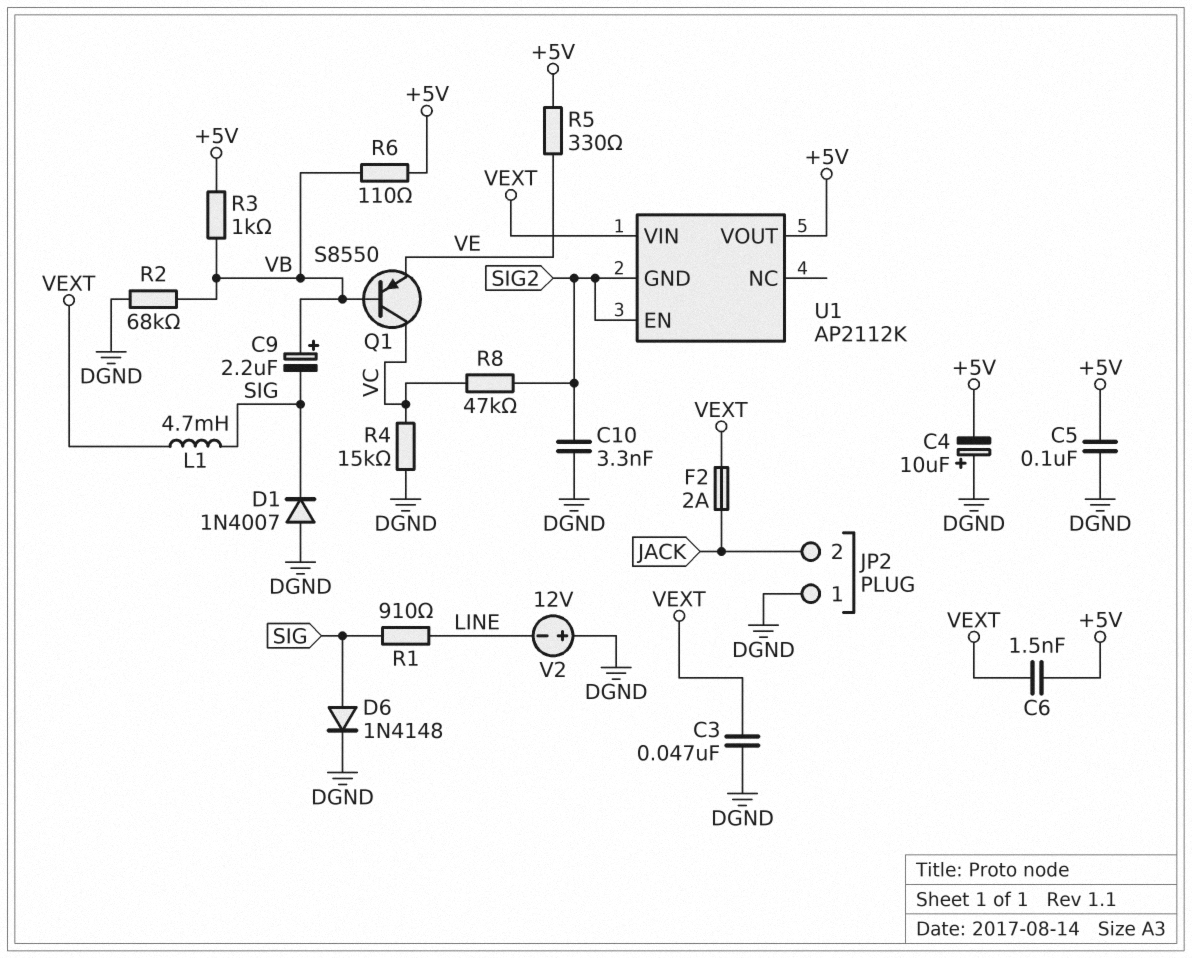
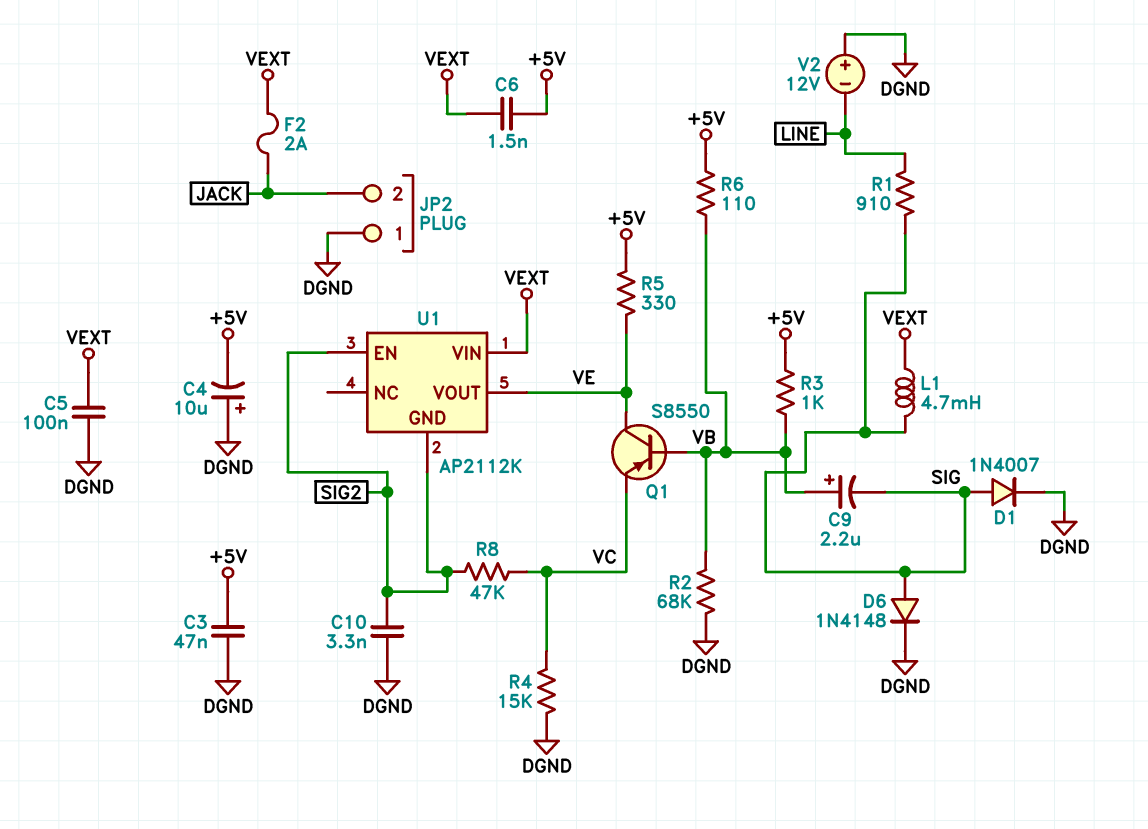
C3: 47nF (DGND, VEXT) -> 47nF (+5V, DGND)
C5: 100nF (+5V, DGND) -> 100nF (DGND, VEXT)
D1: diode 1N4007 (A DGND, K SIG) -> diode 1N4007 (A SIG, K DGND)
Q1: PNP S8550 (B VB, C VC, E VE) -> PNP S8550 (B VB, C VE, E VC)
U1 pin VOUT: +5V -> VE

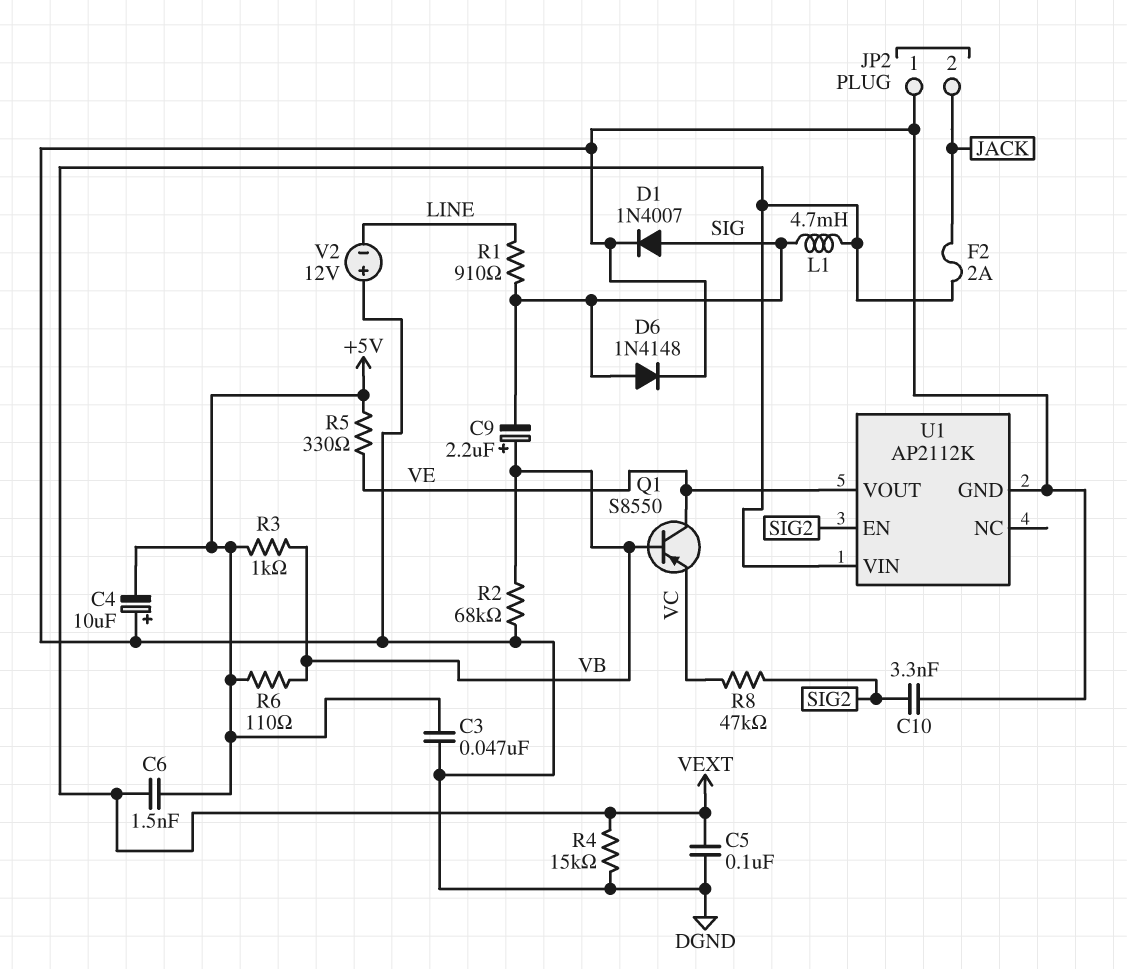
R4: 15k (DGND, VC) -> 15k (DGND, VEXT)
U1 pin GND: SIG2 -> DGND

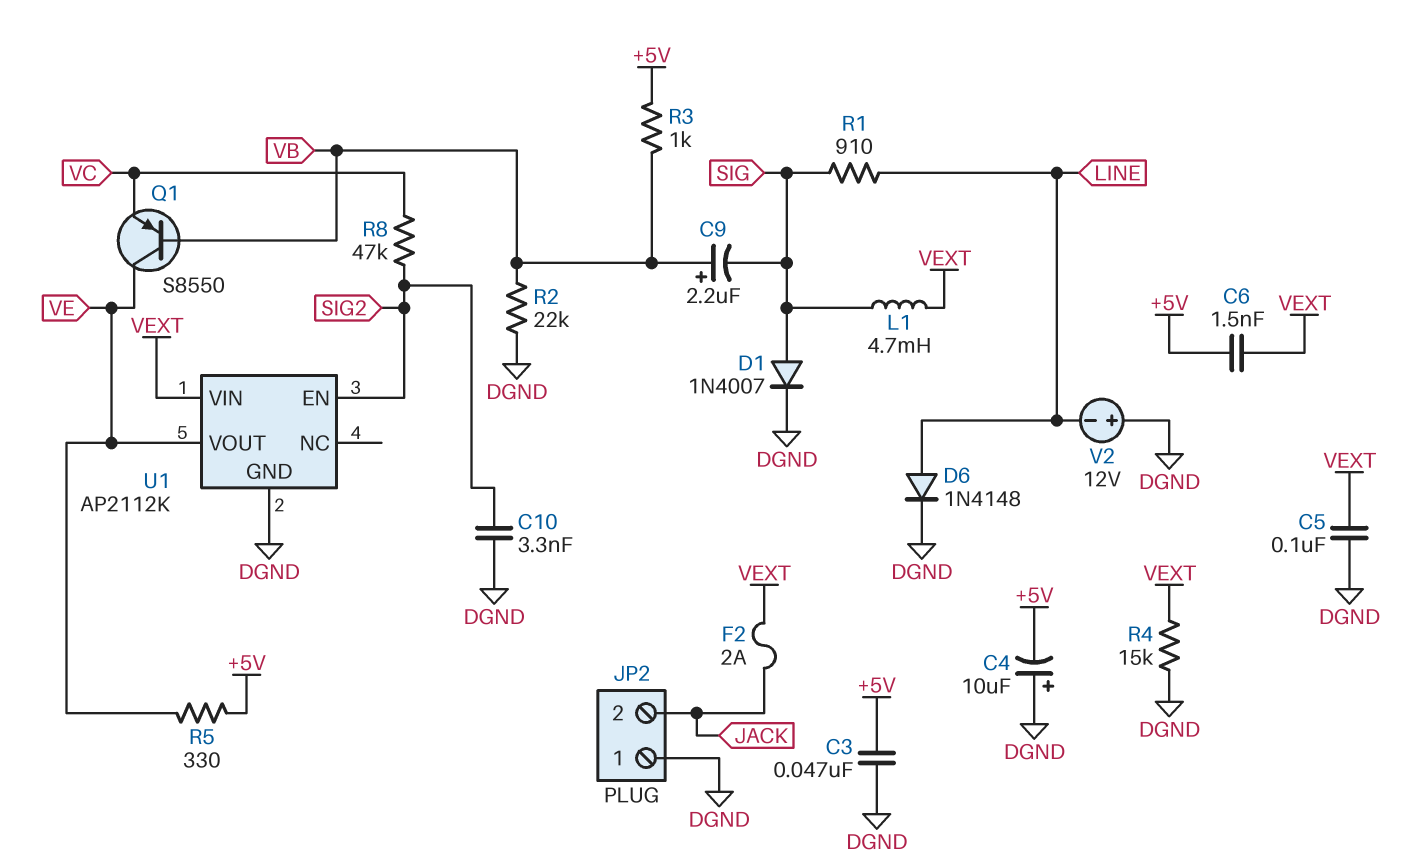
D6: diode 1N4148 (A SIG, K DGND) -> diode 1N4148 (A LINE, K DGND)
R2: 68k (DGND, VB) -> 22k (DGND, VB)
R6: 110 (+5V, VB) -> none

